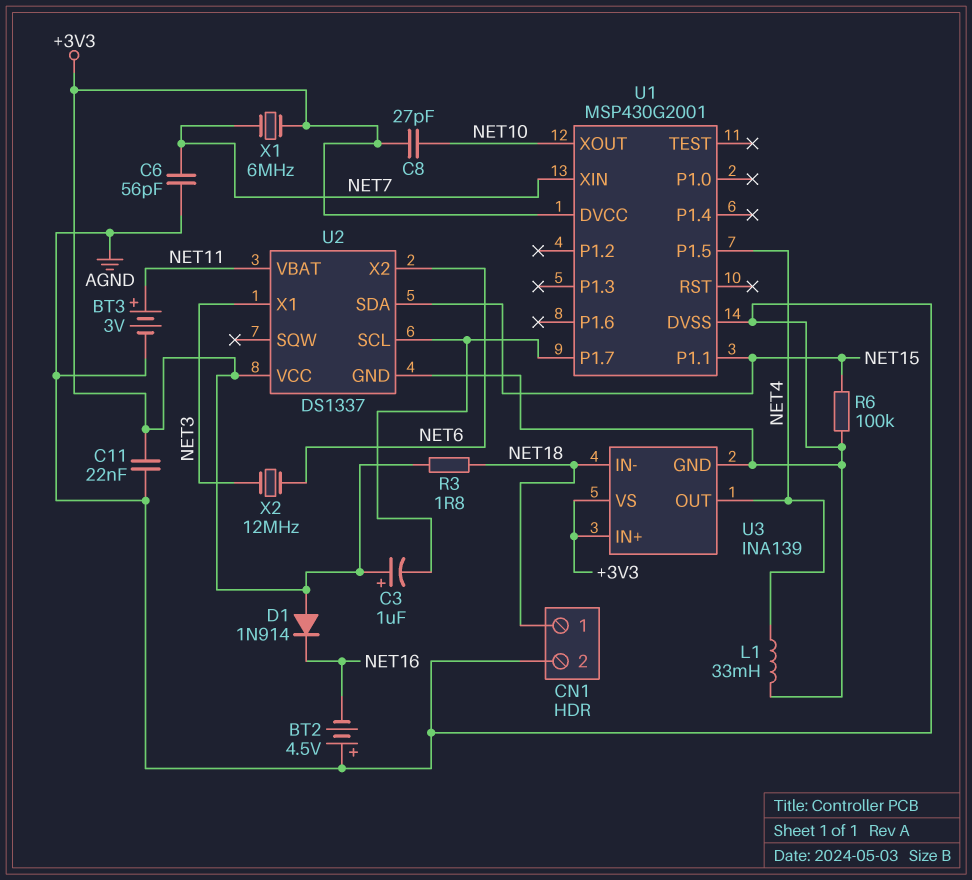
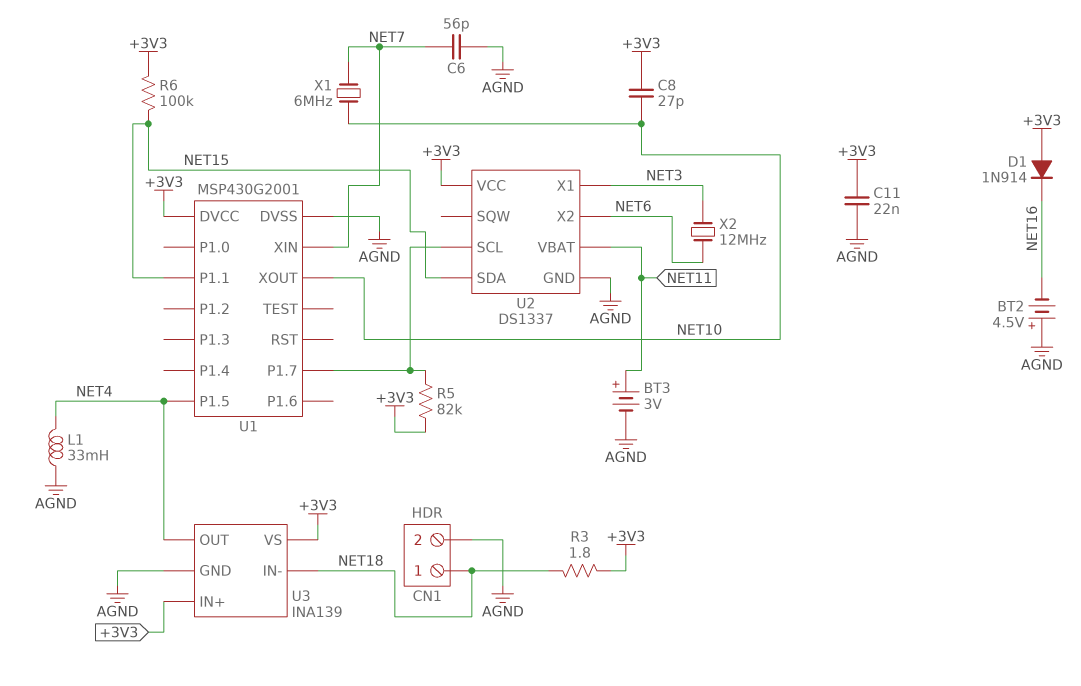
C3: 1uF (plus +3V3, minus U1/P1.7) -> none
R5: none -> 82k (+3V3, U1/P1.7)
R6: 100k (AGND, NET15) -> 100k (+3V3, NET15)
X1: 6MHz (+3V3, NET7) -> 6MHz (NET7, NET10)

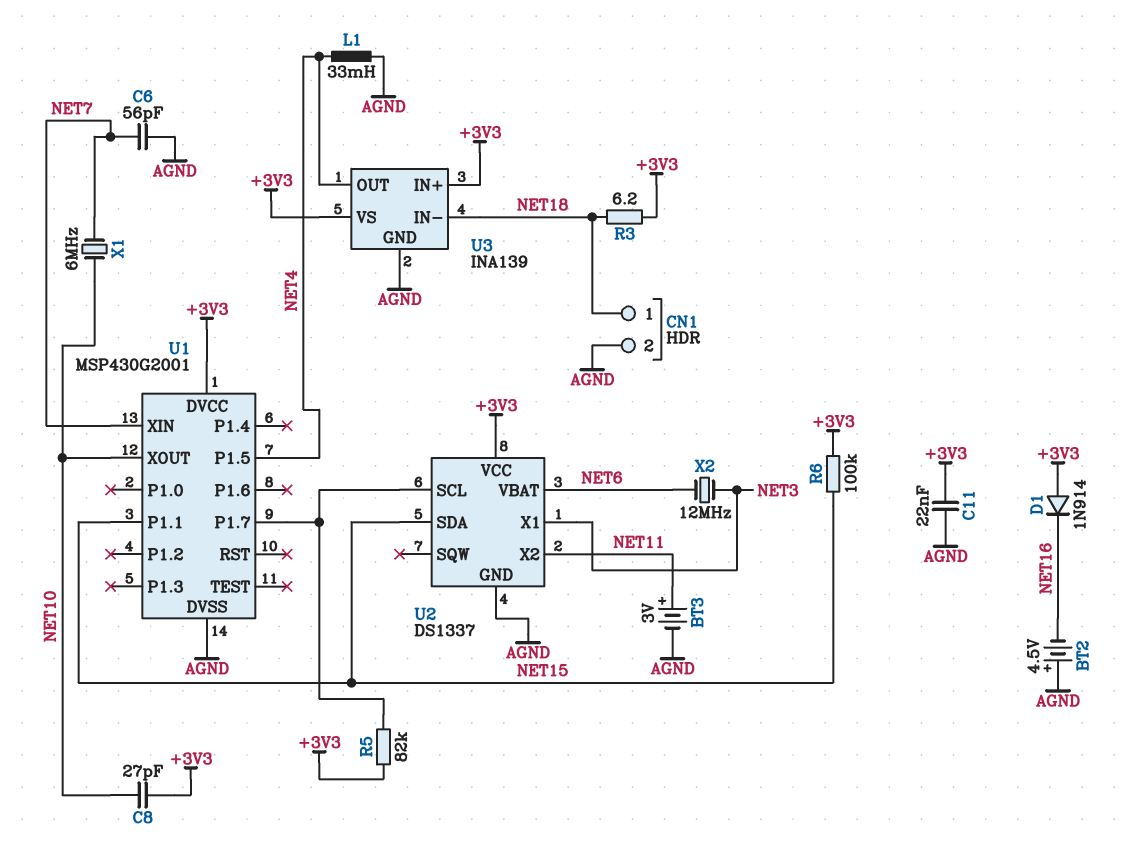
R3: 1.8 (+3V3, NET18) -> 6.2 (+3V3, NET18)
U2 pin VBAT: NET11 -> NET6
U2 pin X2: NET6 -> NET11

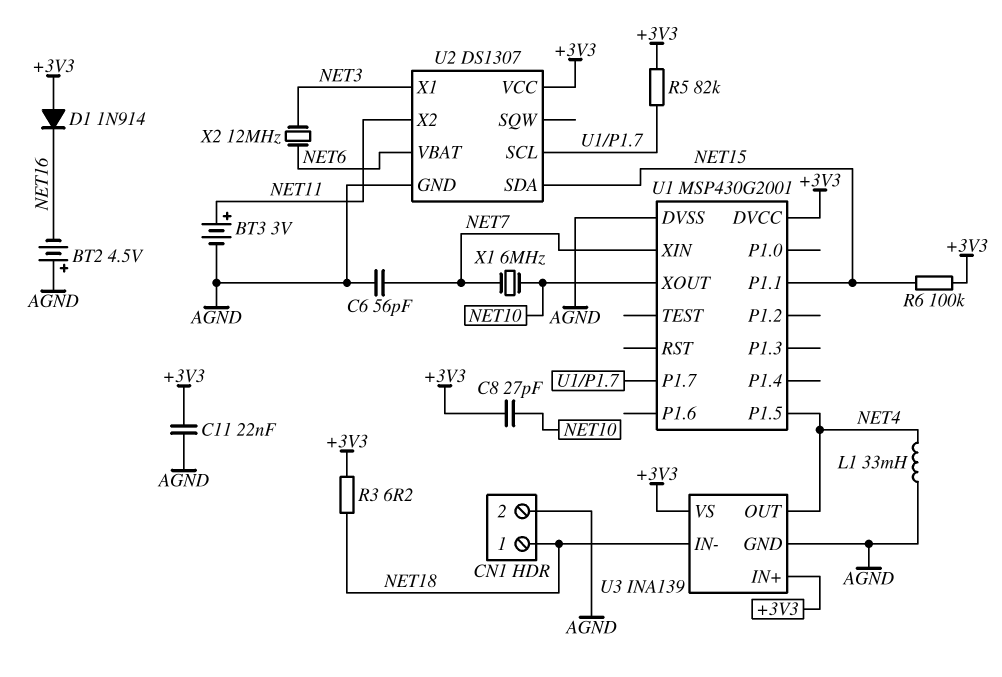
U2: DS1337 -> DS1307

